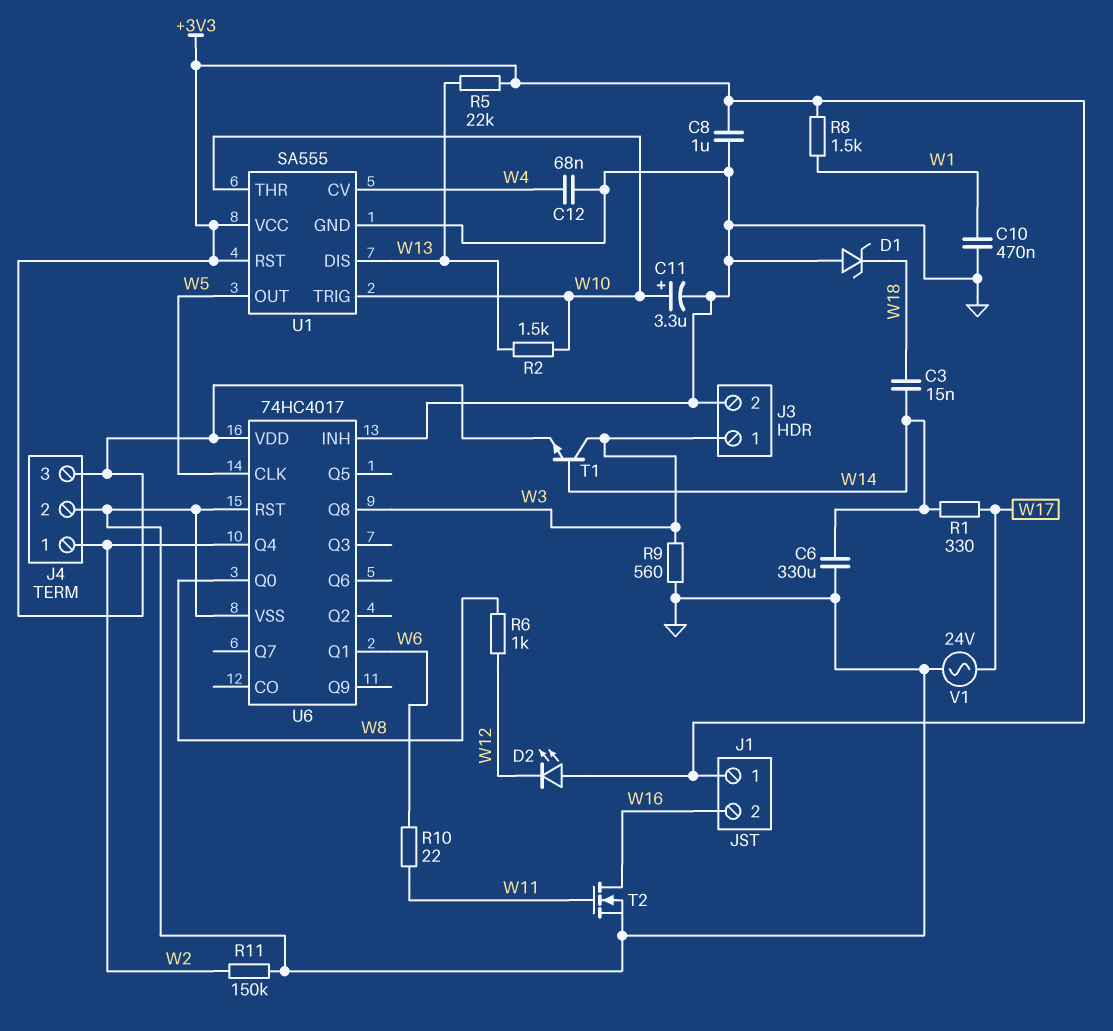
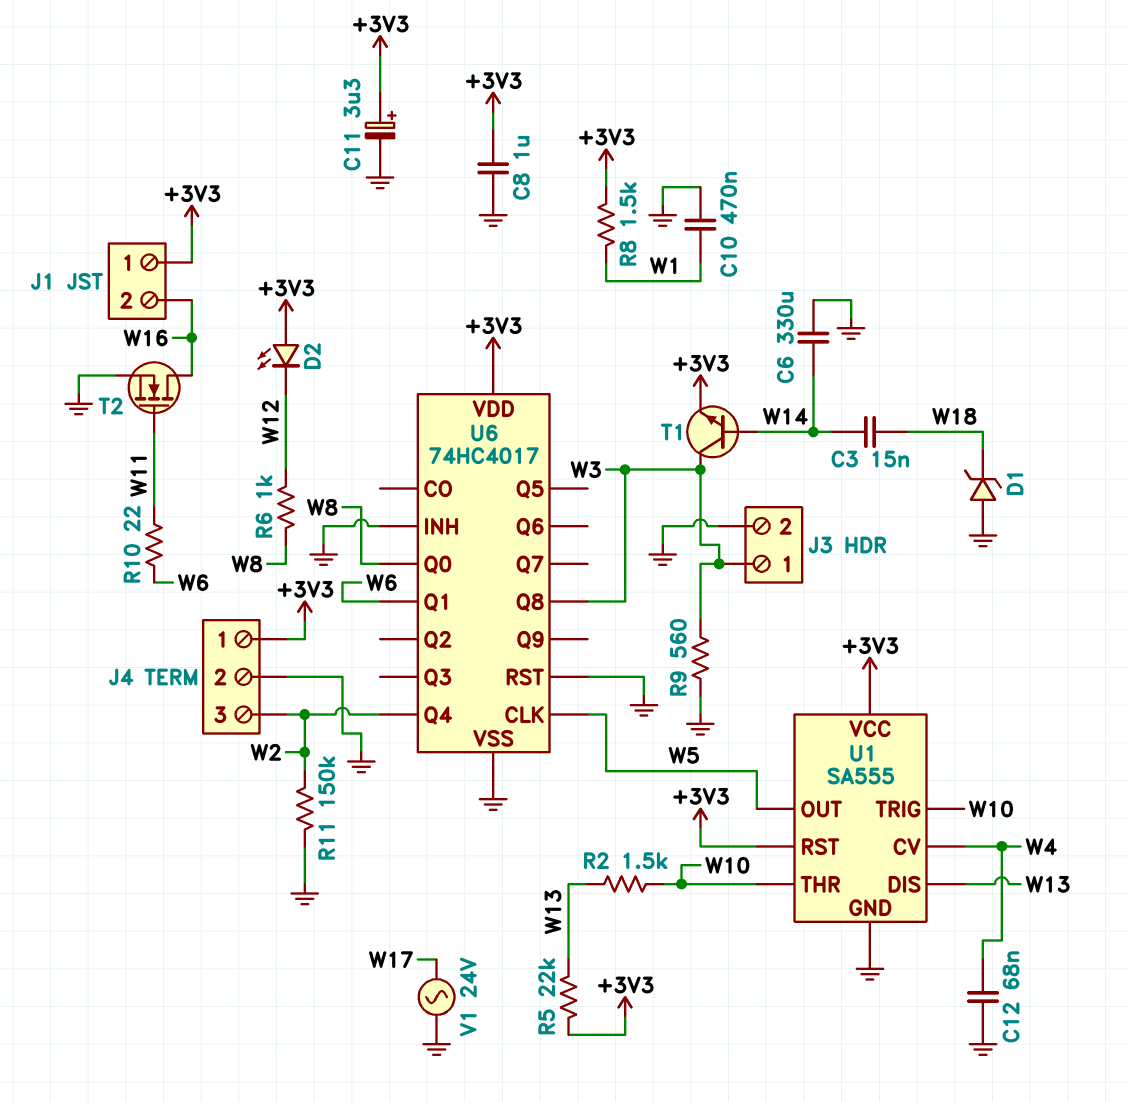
C11: 3.3uF (plus W10, minus GND) -> 3.3uF (plus +3V3, minus GND)
J4 pin 1: W2 -> +3V3
J4 pin 3: +3V3 -> W2
R1: 330 (W14, W17) -> none

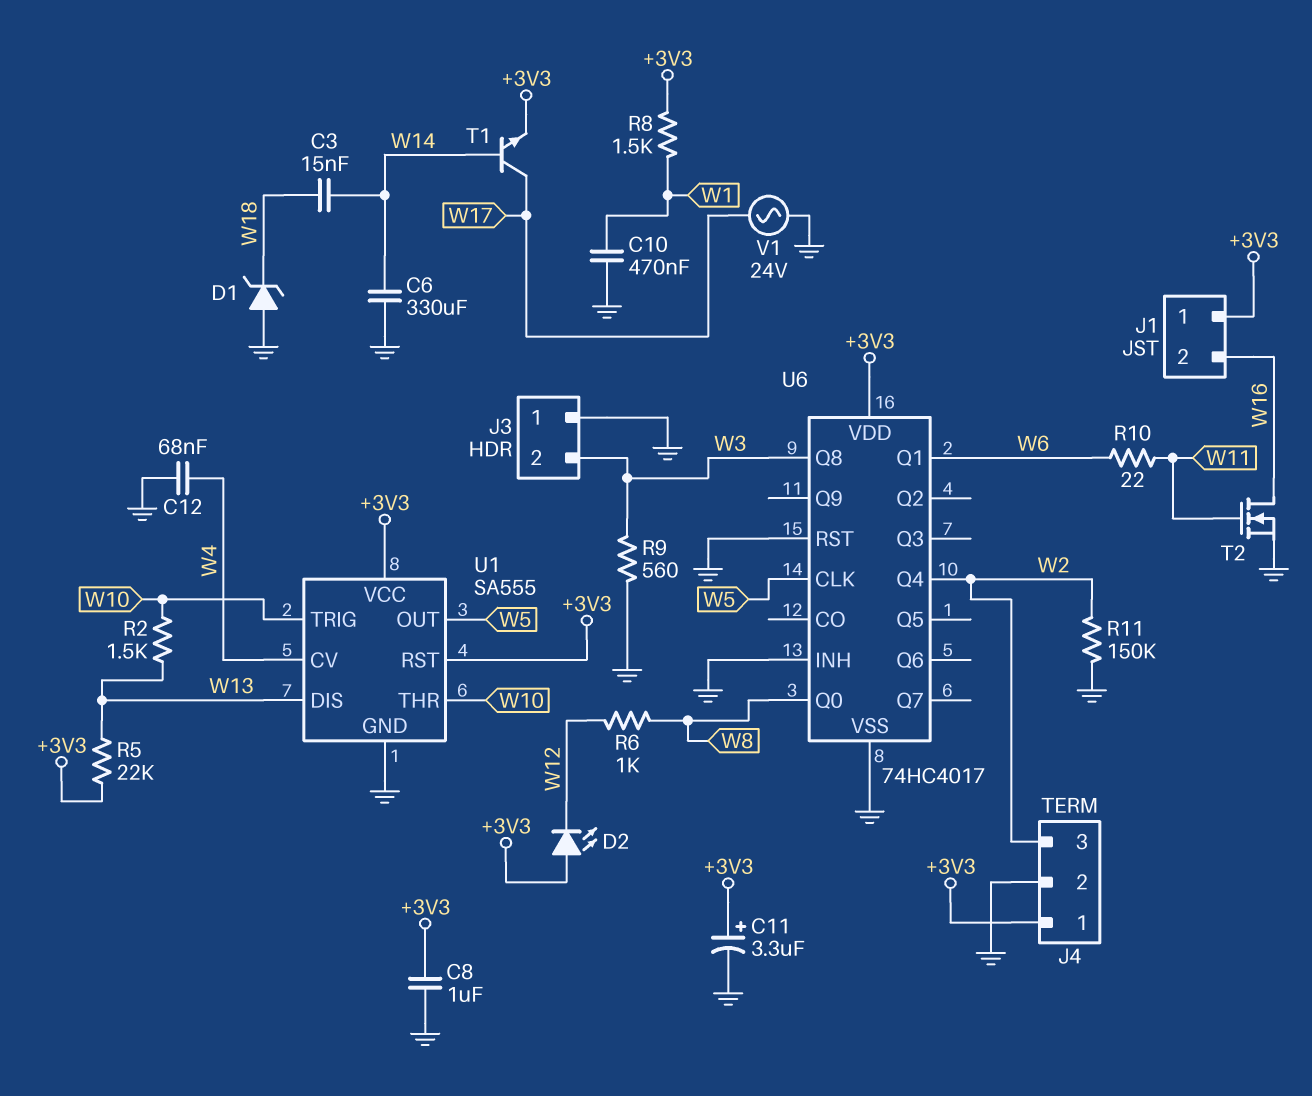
J3 pin 1: W3 -> GND
J3 pin 2: GND -> W3
T1: NPN (B W14, C W3, E +3V3) -> NPN (B W14, C W17, E +3V3)

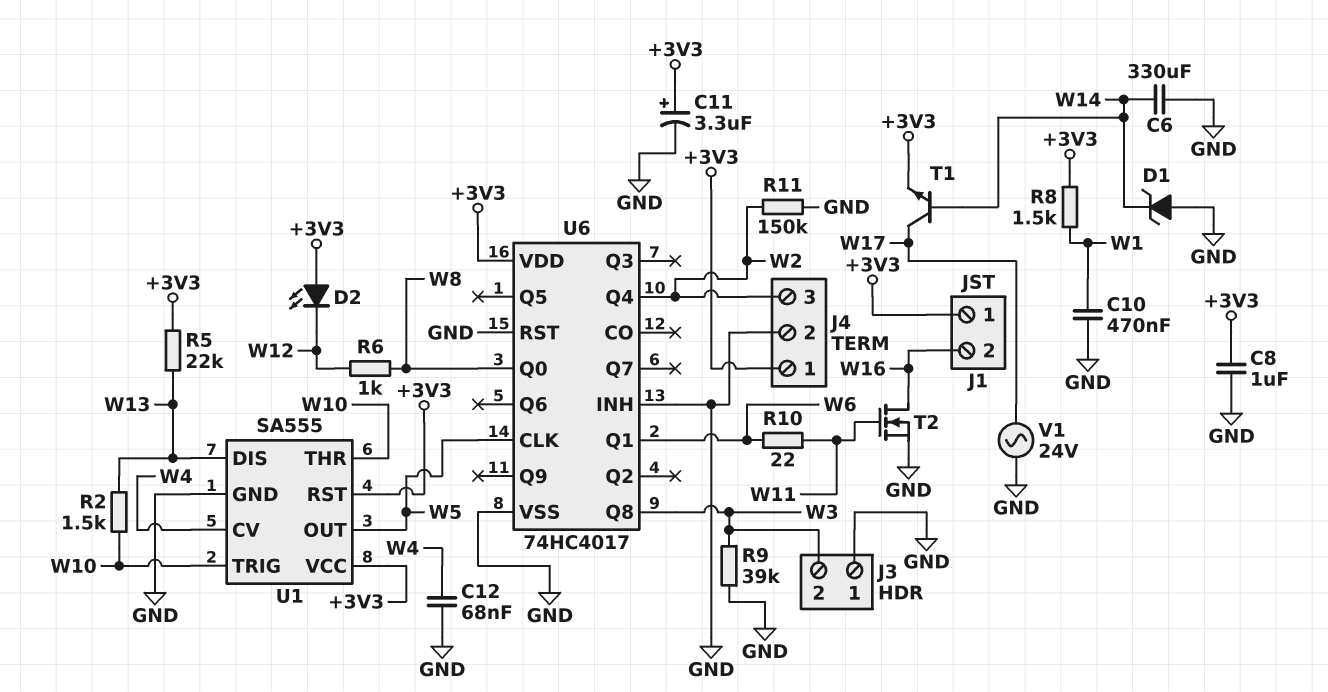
C3: 15nF (W14, W18) -> none
D1: zener (A GND, K W18) -> zener (A GND, K W14)
R9: 560 (GND, W3) -> 39k (GND, W3)

